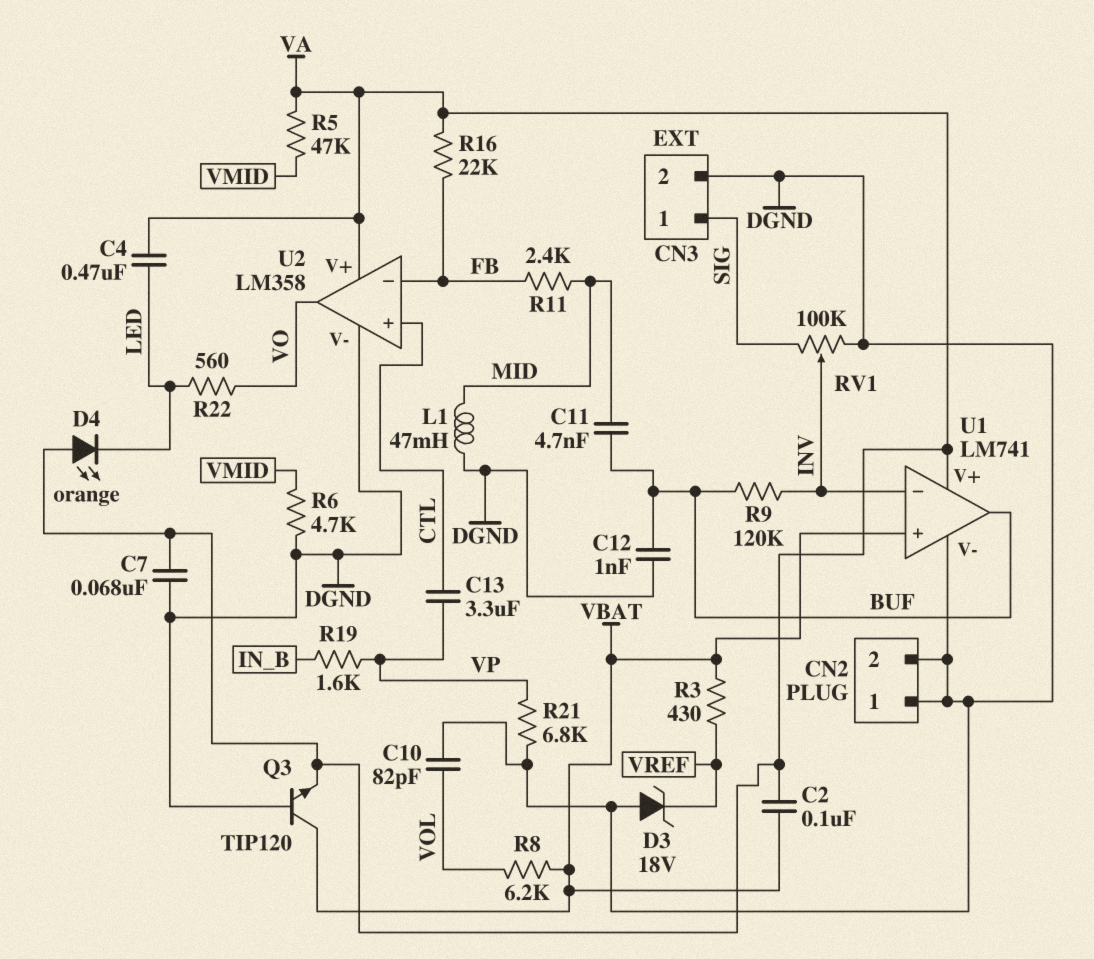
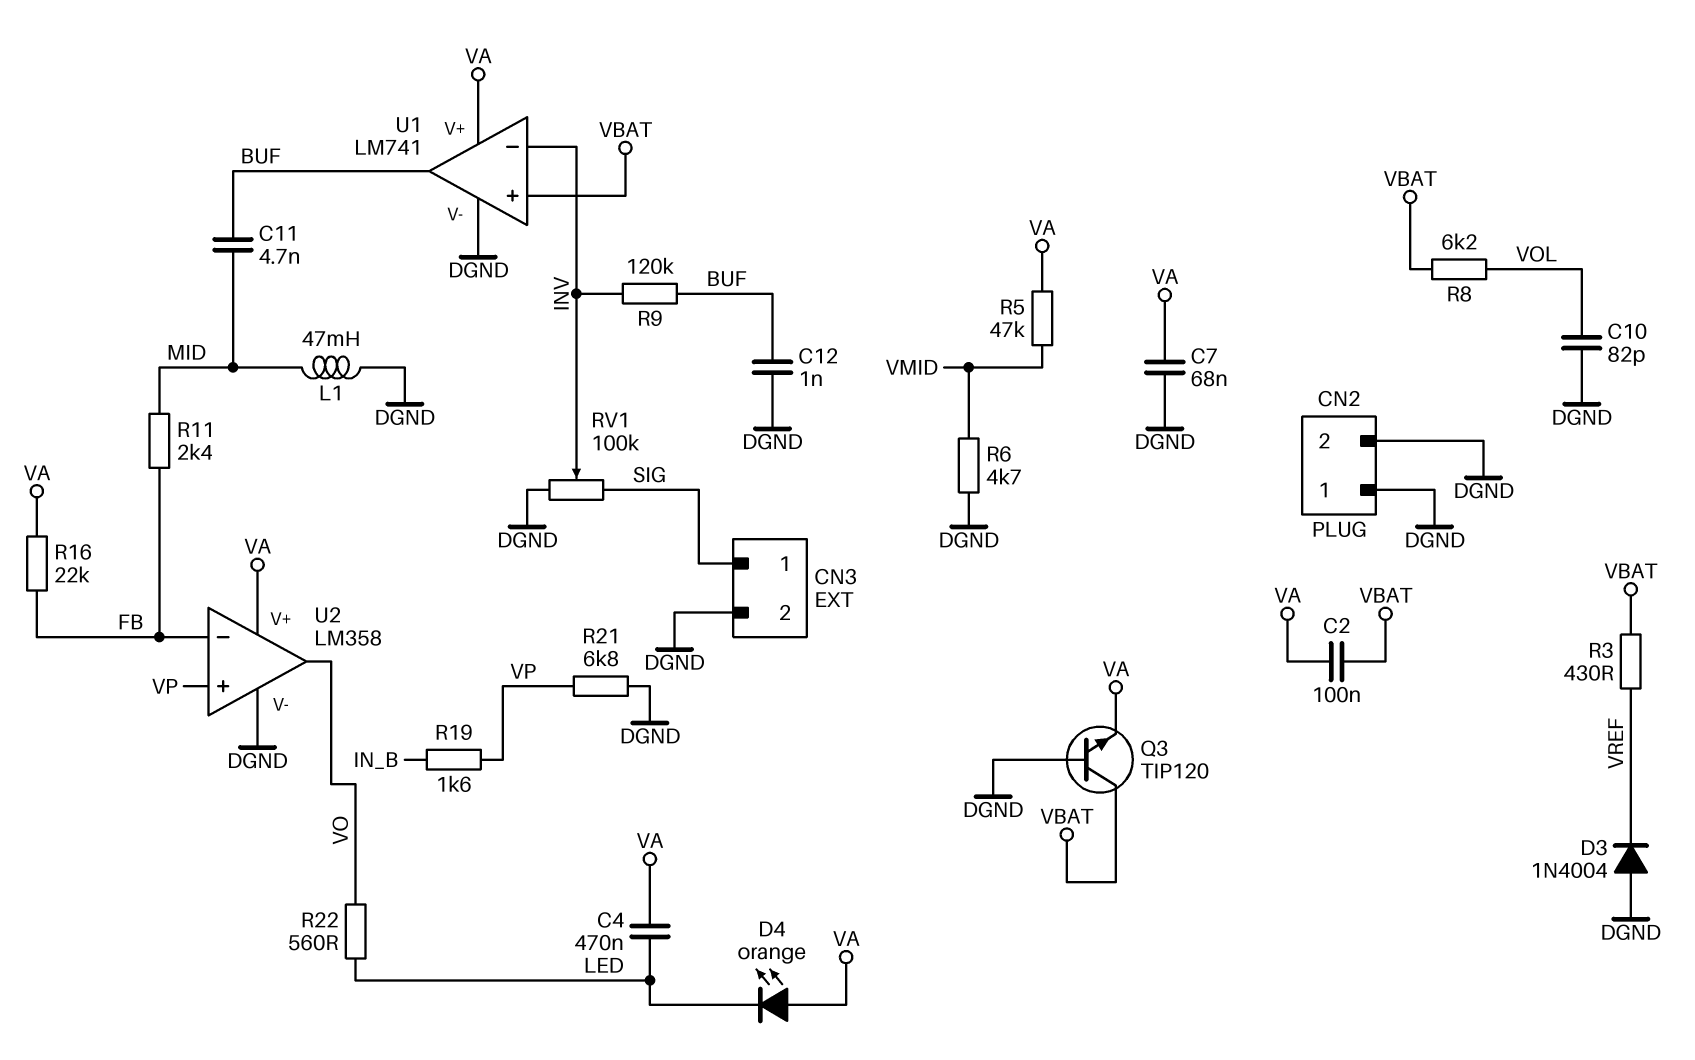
C13: 3.3uF (CTL, VP) -> none
D3: zener 18V (A DGND, K VREF) -> diode 1N4004 (A DGND, K VREF)
U2 pin in+: CTL -> VP

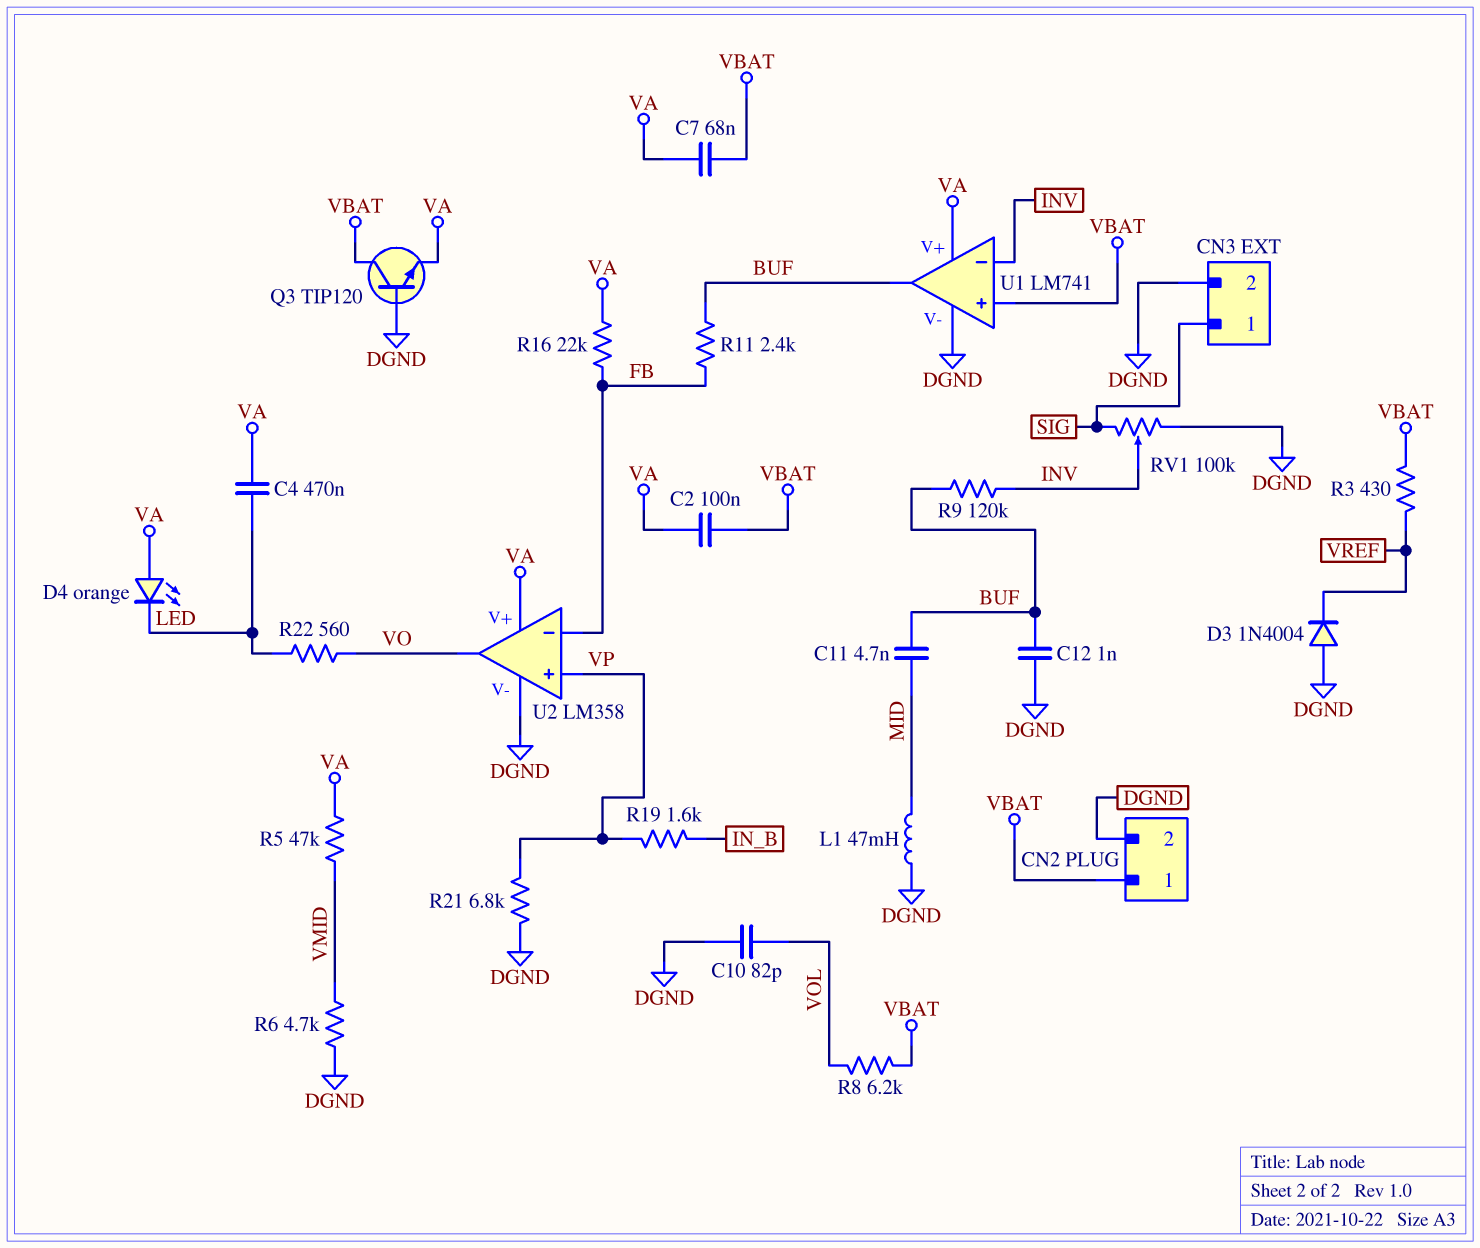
C7: 68nF (DGND, VA) -> 68nF (VA, VBAT)
CN2 pin 1: DGND -> VBAT
R11: 2.4k (FB, MID) -> 2.4k (BUF, FB)

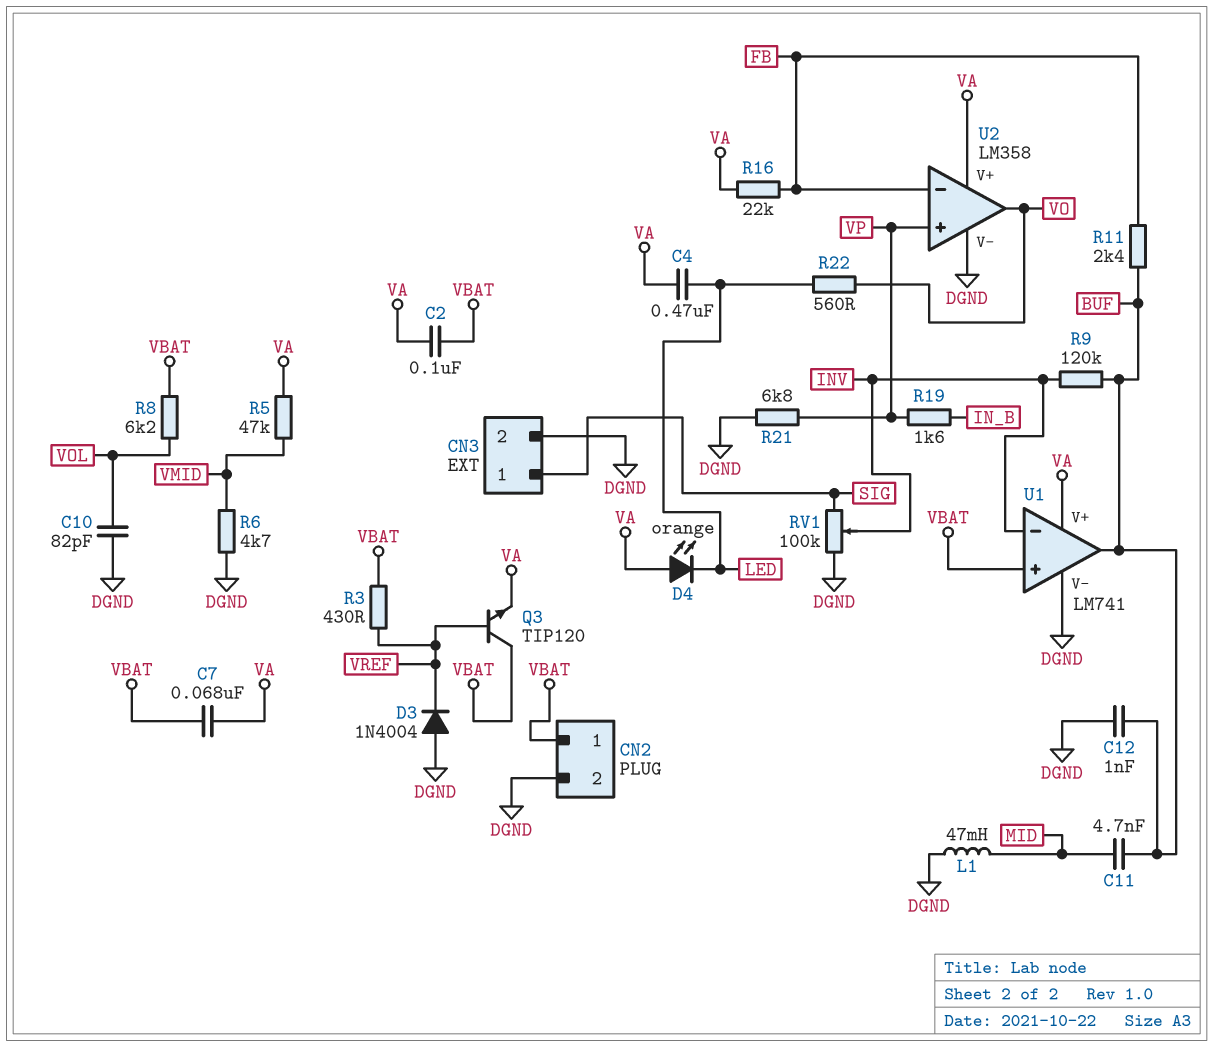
Q3: NPN TIP120 (B DGND, C VBAT, E VA) -> NPN TIP120 (B VREF, C VBAT, E VA)

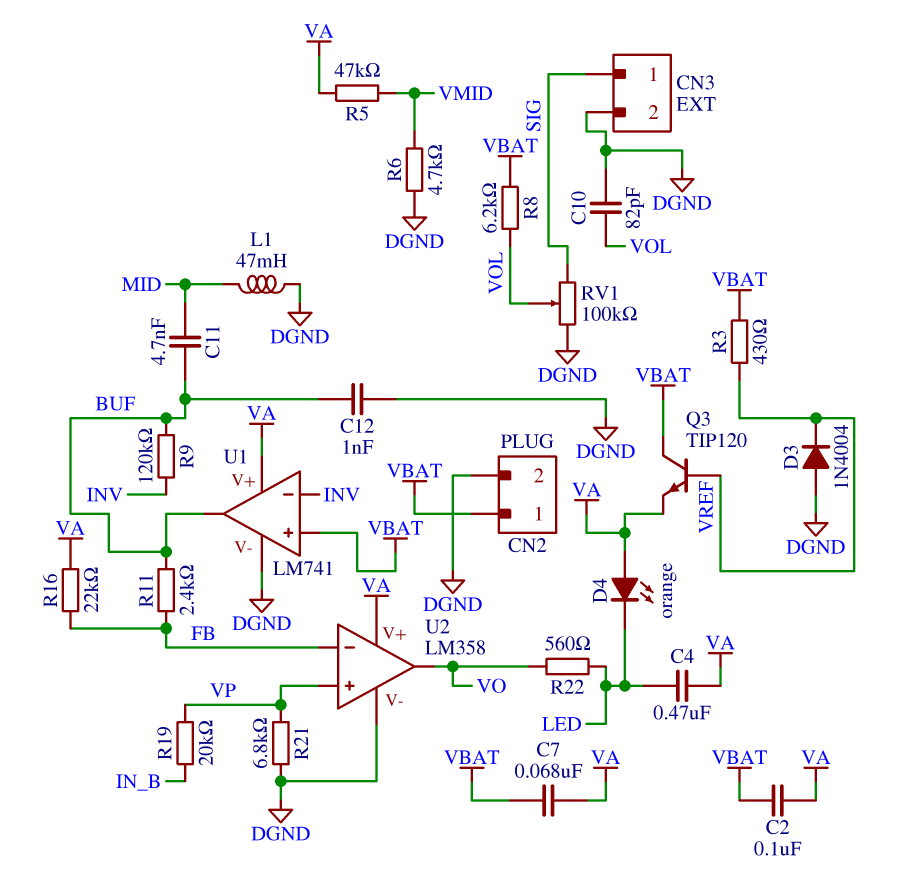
R19: 1.6k (IN_B, VP) -> 20k (IN_B, VP)
RV1: 100k (DGND, SIG, wiper INV) -> 100k (DGND, SIG, wiper VOL)

